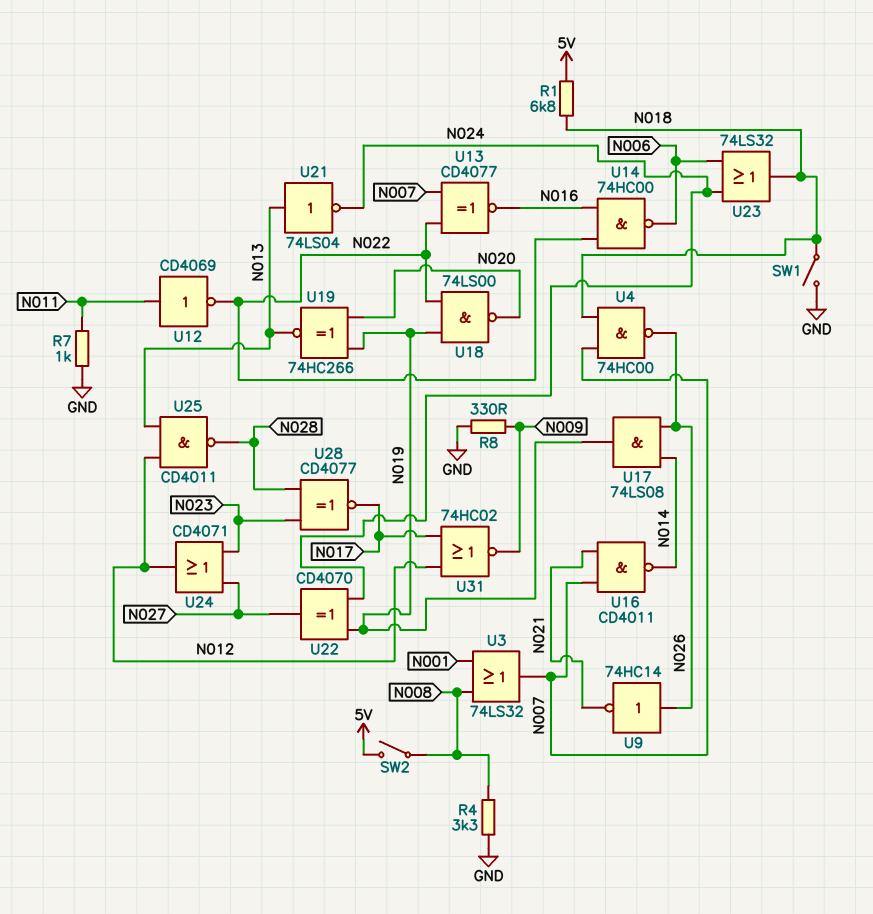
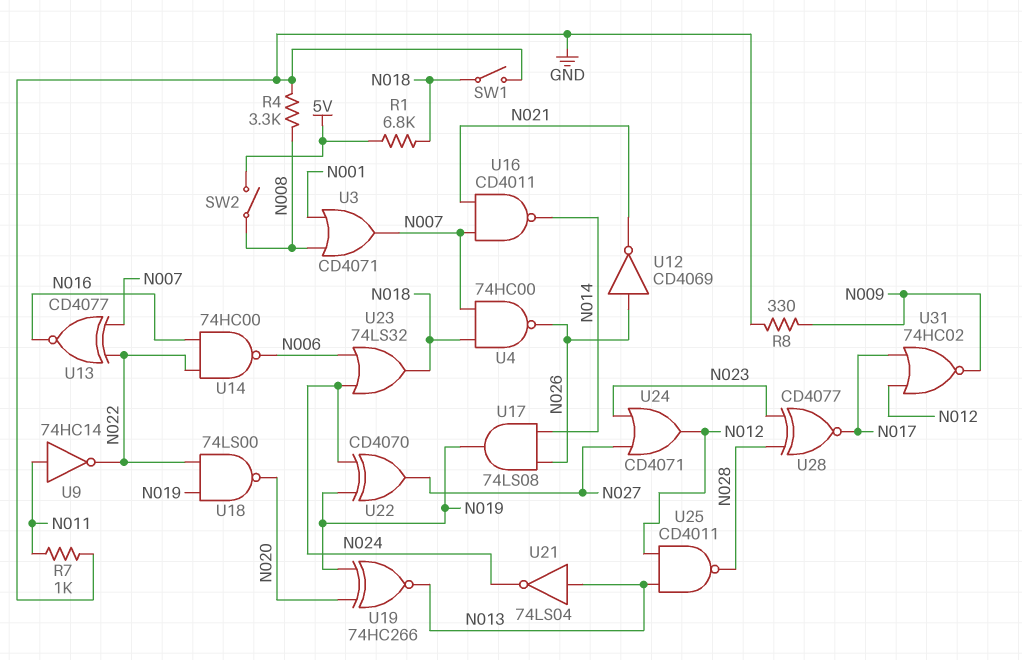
U3: OR 74LS32 (in N001, in N008, out N007) -> OR CD4071 (in N001, in N008, out N007)
U9: NOT 74HC14 (in N026, out N021) -> NOT 74HC14 (in N011, out N022)
U12: NOT CD4069 (in N011, out N022) -> NOT CD4069 (in N026, out N021)

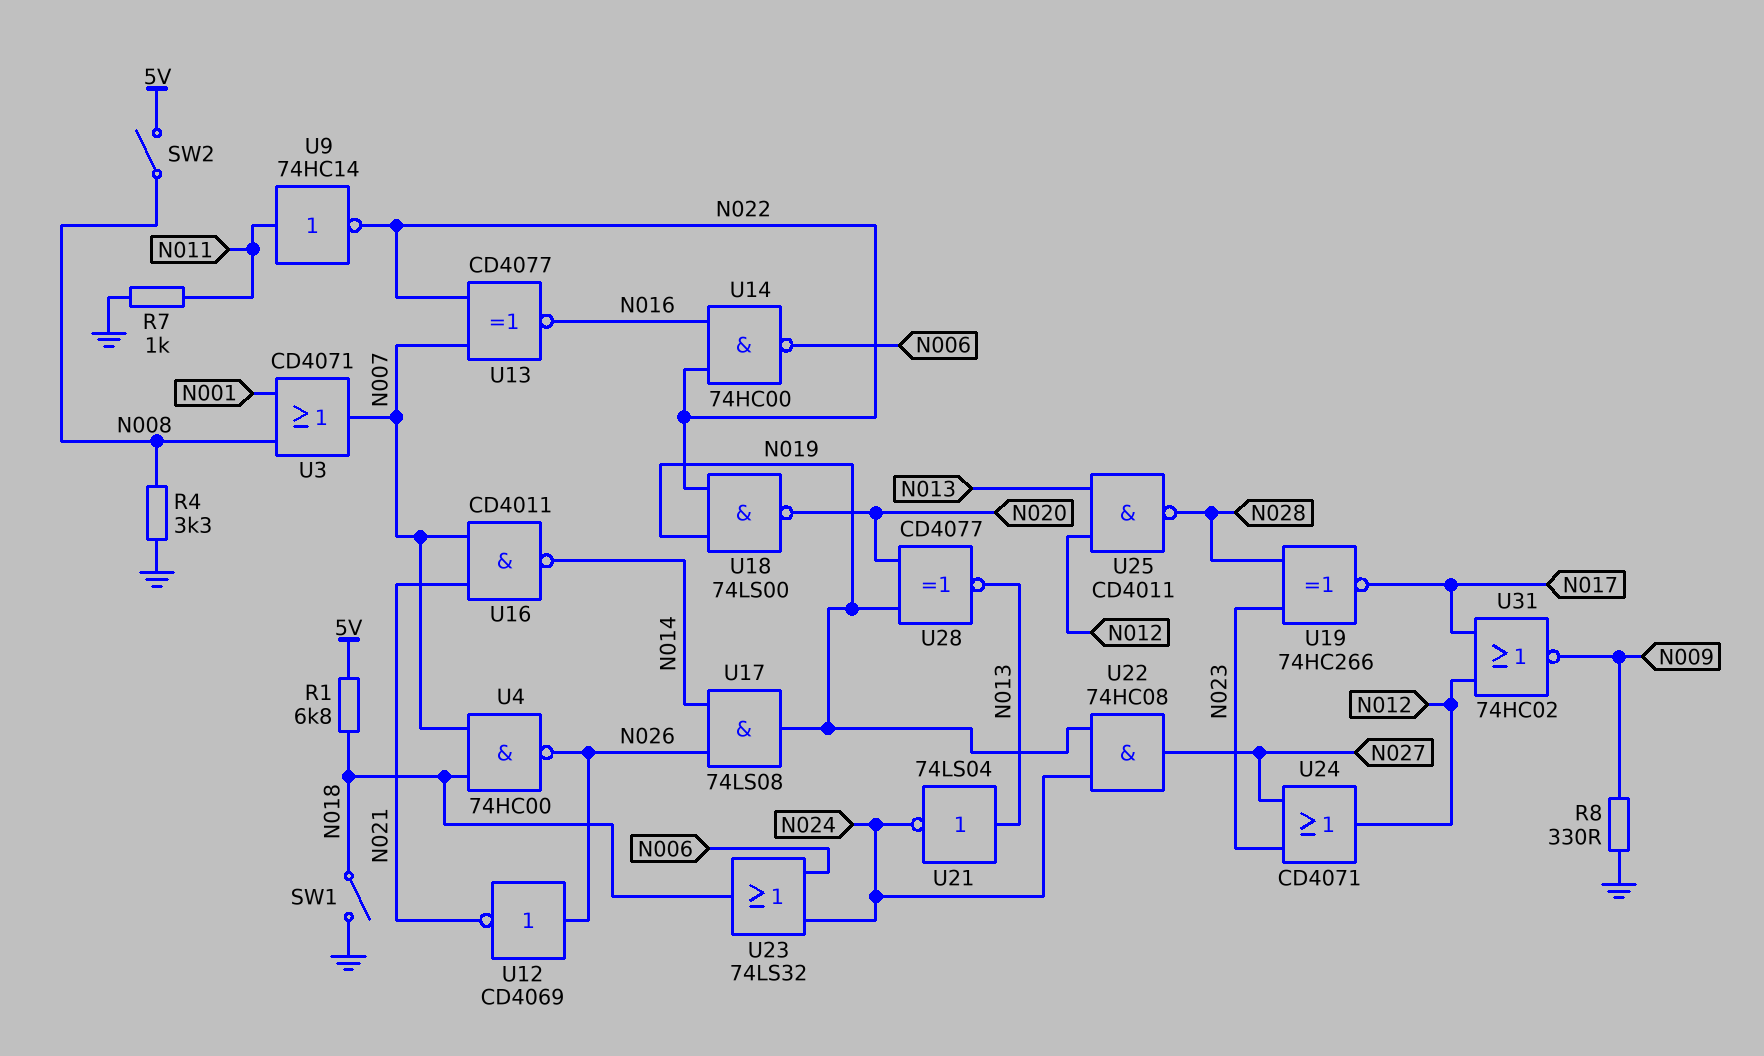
U19: XNOR 74HC266 (in N019, in N020, out N013) -> XNOR 74HC266 (in N023, in N028, out N017)
U22: XOR CD4070 (in N019, in N024, out N027) -> AND 74HC08 (in N019, in N024, out N027)
U28: XNOR CD4077 (in N023, in N028, out N017) -> XNOR CD4077 (in N019, in N020, out N013)

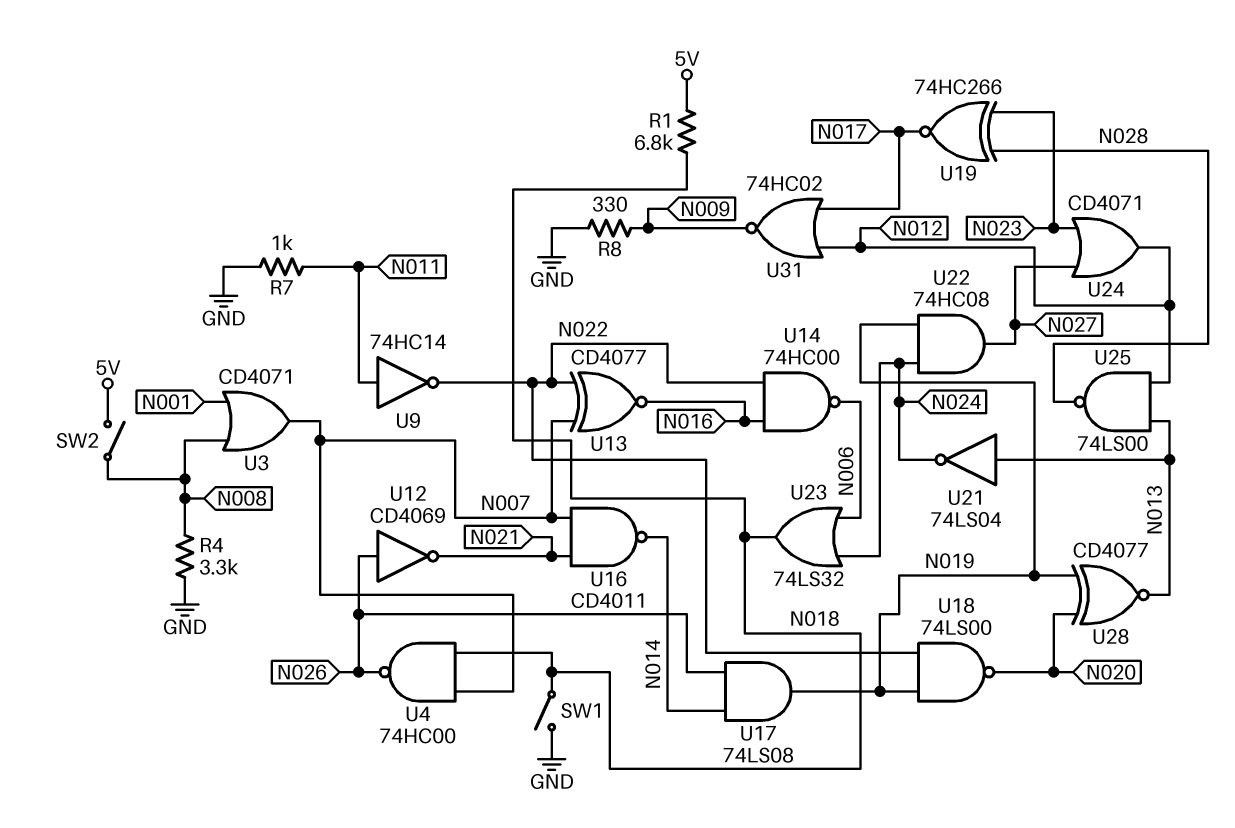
U25: NAND CD4011 (in N012, in N013, out N028) -> NAND 74LS00 (in N012, in N013, out N028)

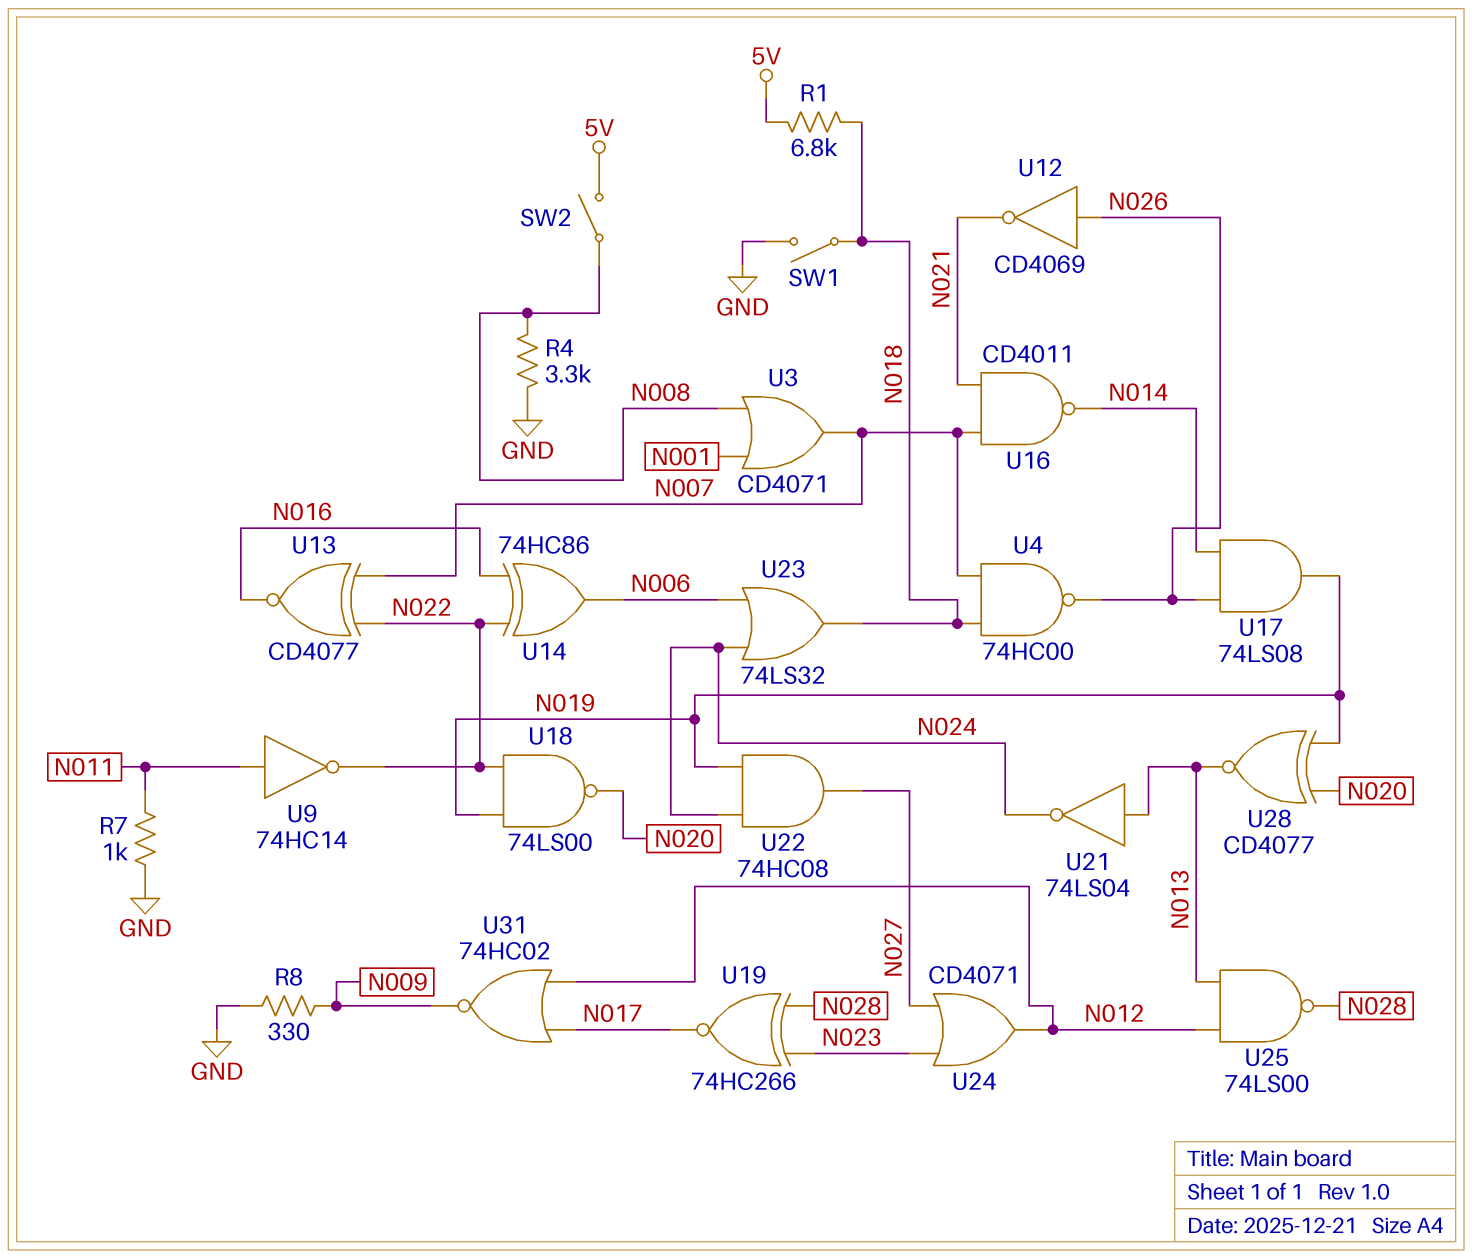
U14: NAND 74HC00 (in N016, in N022, out N006) -> XOR 74HC86 (in N016, in N022, out N006)

